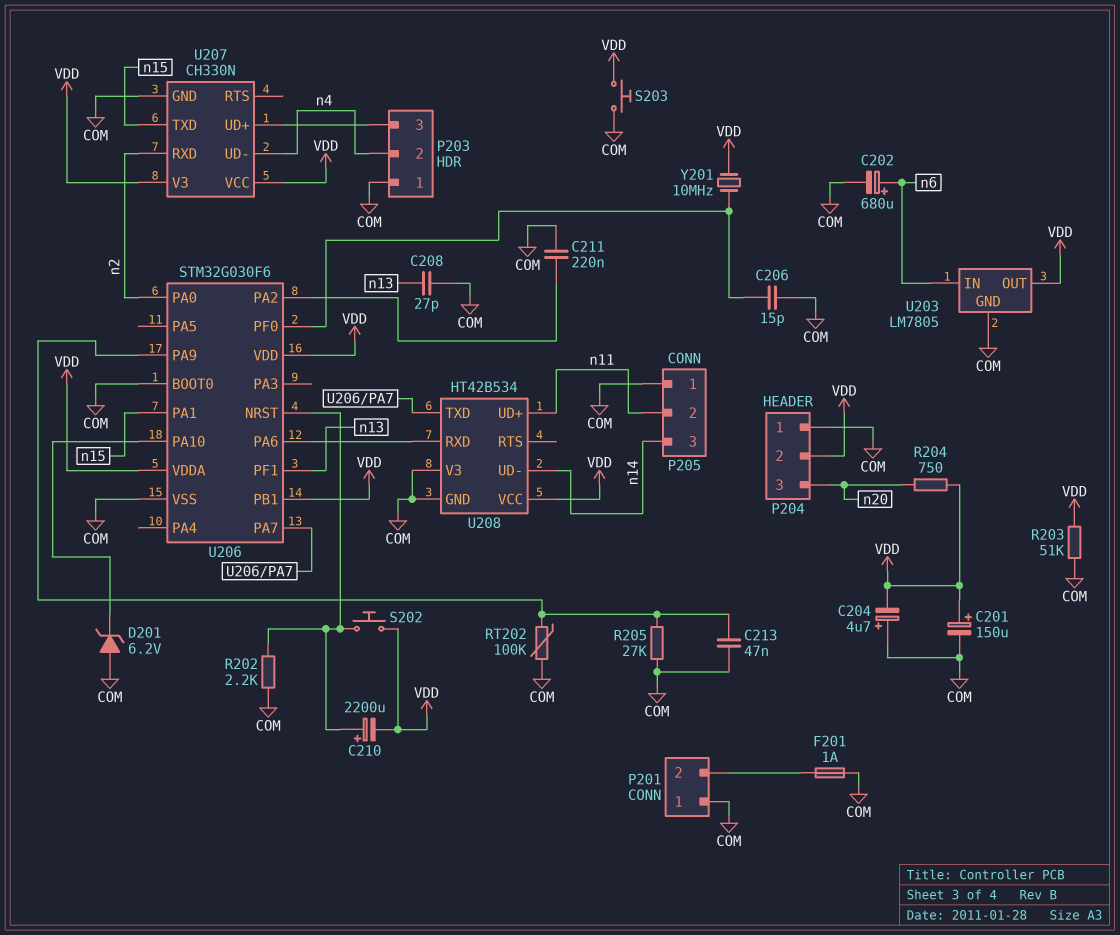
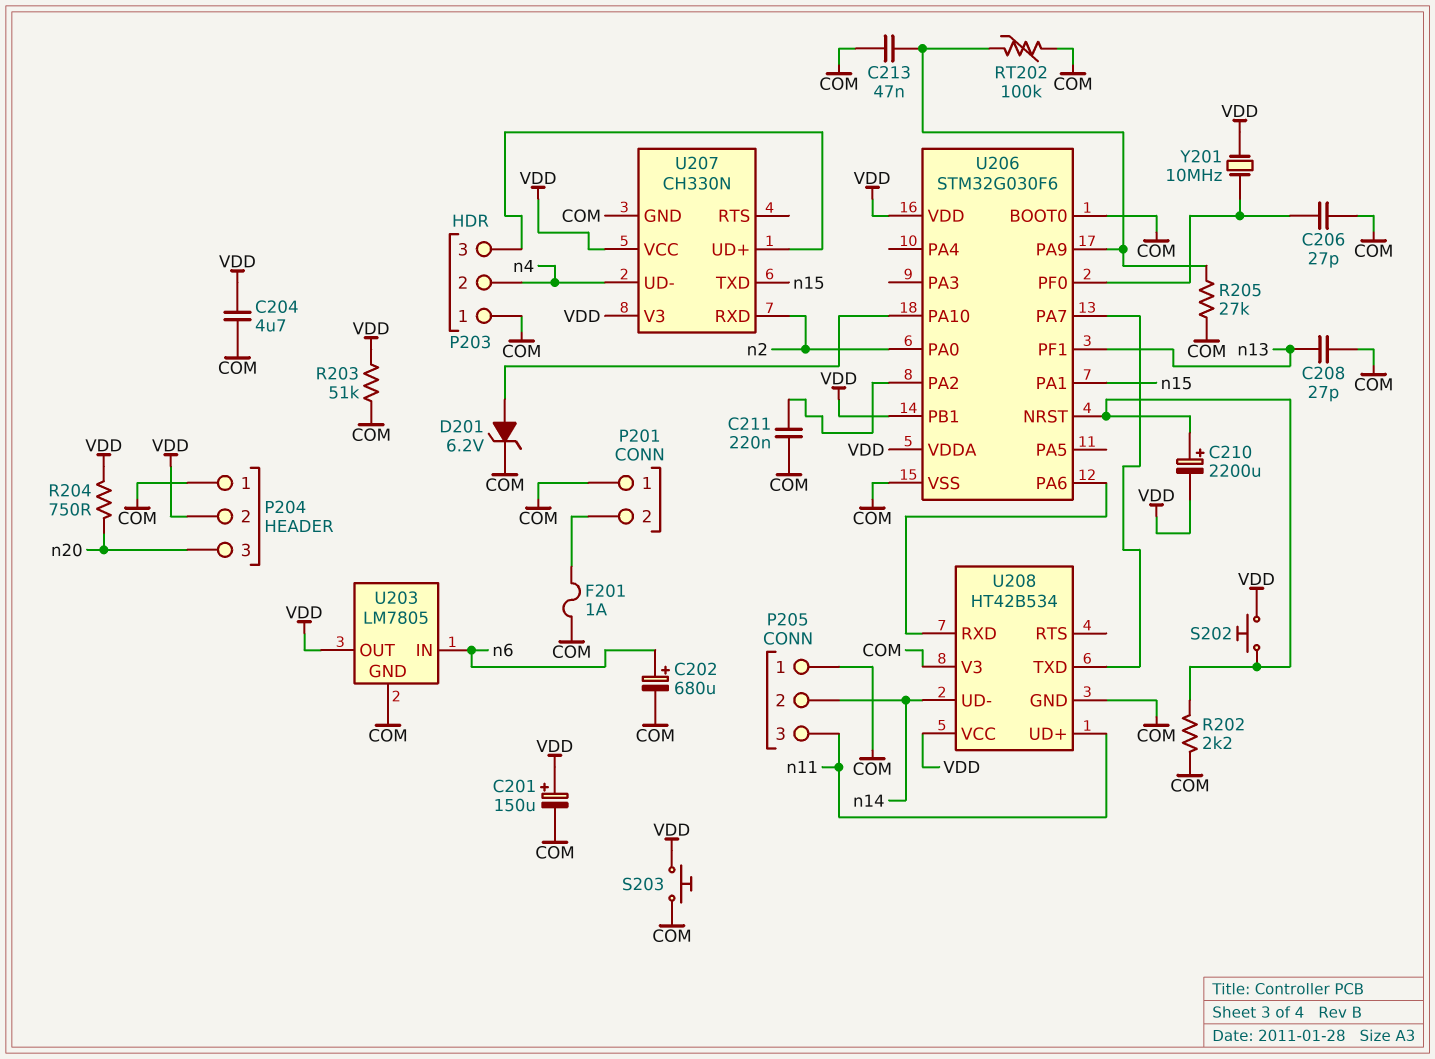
C204: 4.7uF (plus COM, minus VDD) -> 4.7uF (COM, VDD)
C206: 15pF (COM, U206/PF0) -> 27pF (COM, U206/PF0)
D201: zener 6.2V (A COM, K U206/PA10) -> zener 6.2V (A U206/PA10, K COM)
P205 pin 2: n11 -> n14
P205 pin 3: n14 -> n11

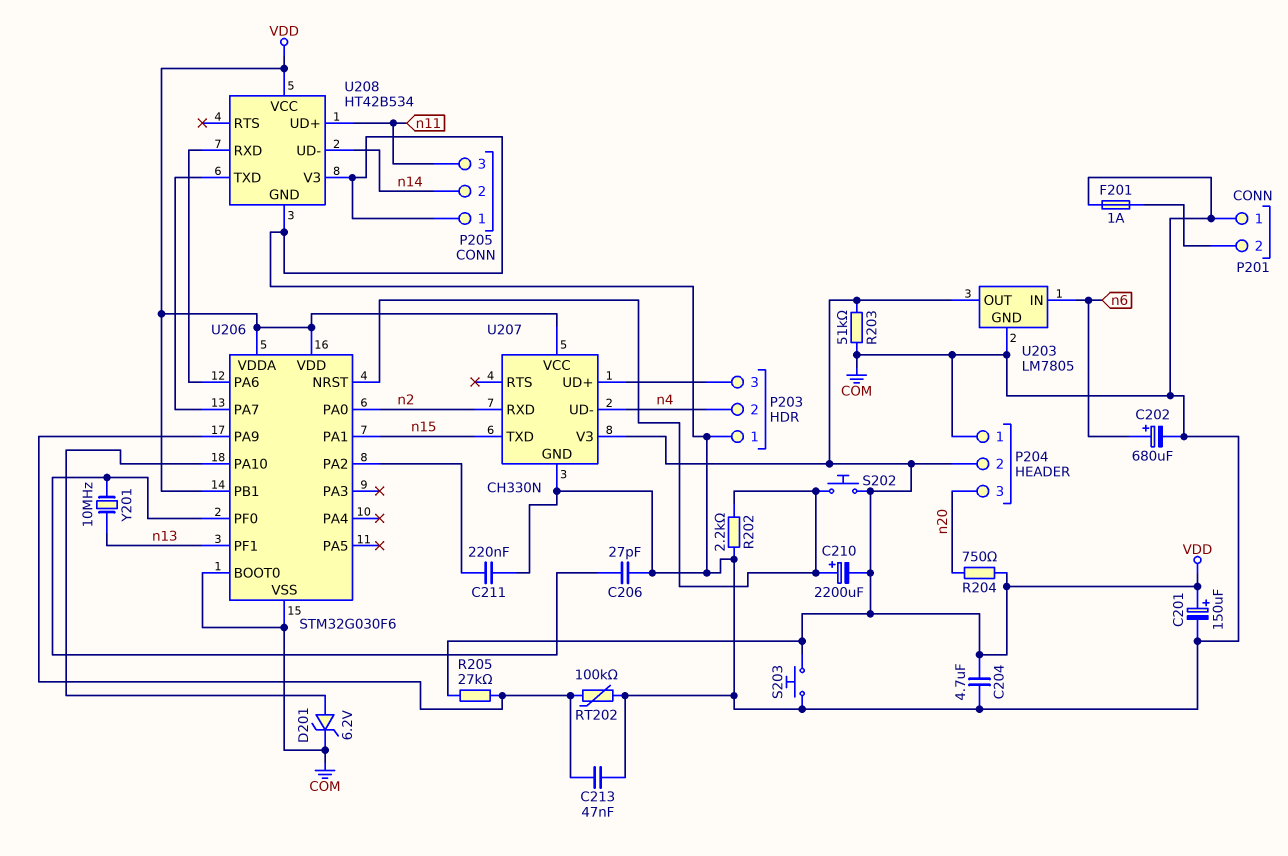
C208: 27pF (COM, n13) -> none
R205: 27k (COM, U206/PA9) -> 27k (U206/PA9, VDD)
Y201: 10MHz (U206/PF0, VDD) -> 10MHz (U206/PF0, n13)

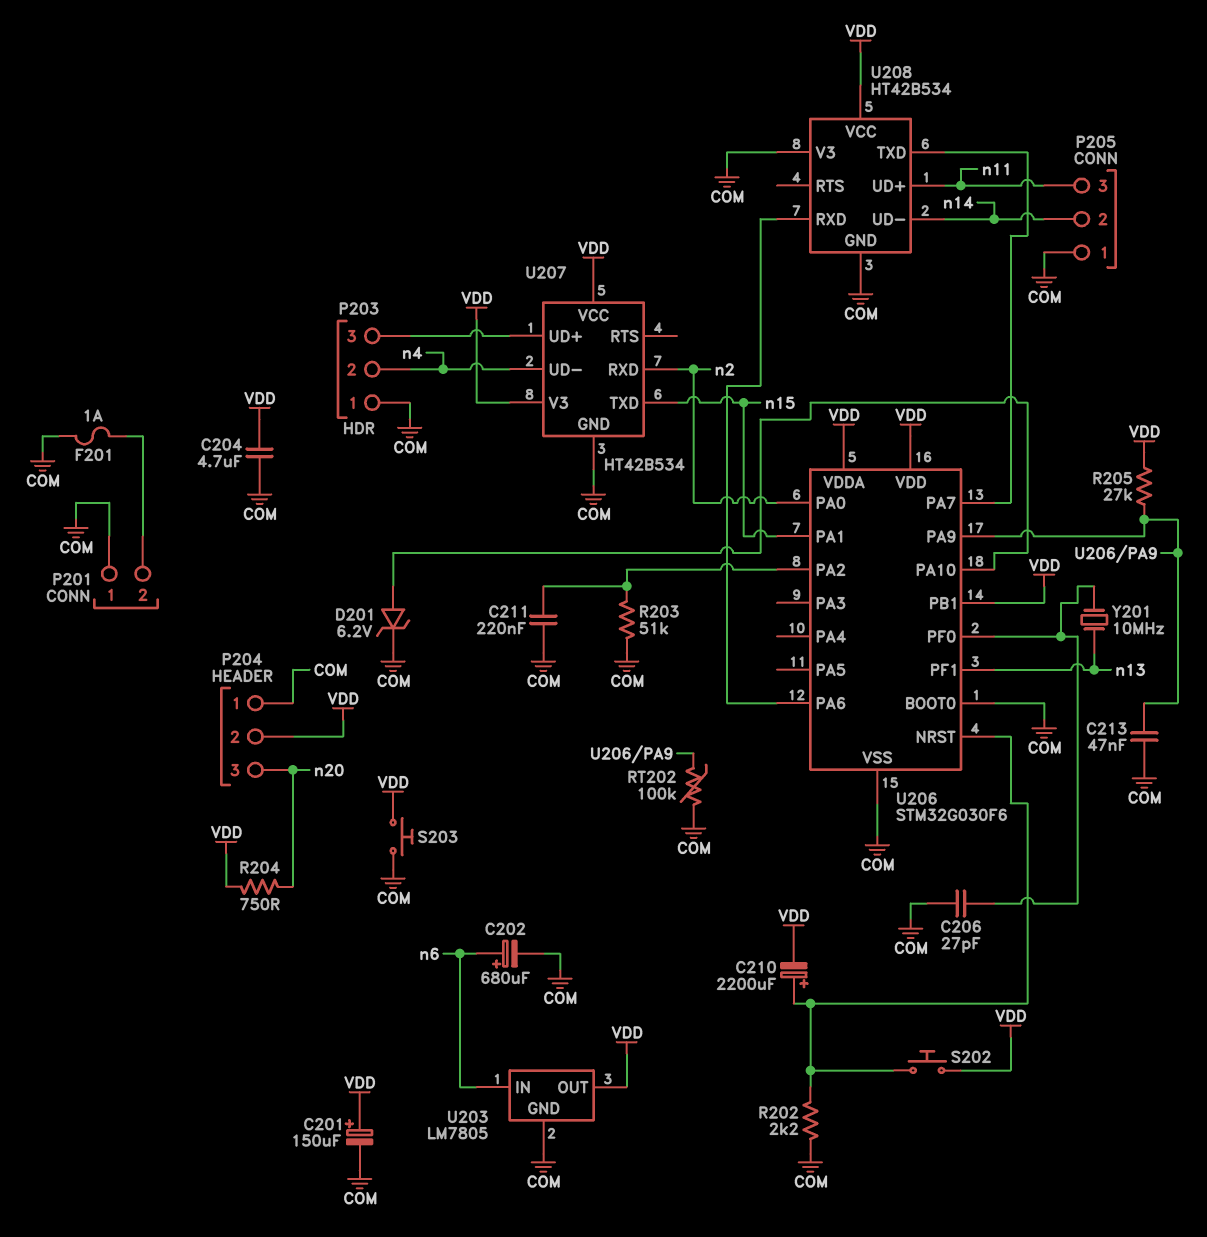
R203: 51k (COM, VDD) -> 51k (COM, U206/PA2)
U207: CH330N -> HT42B534

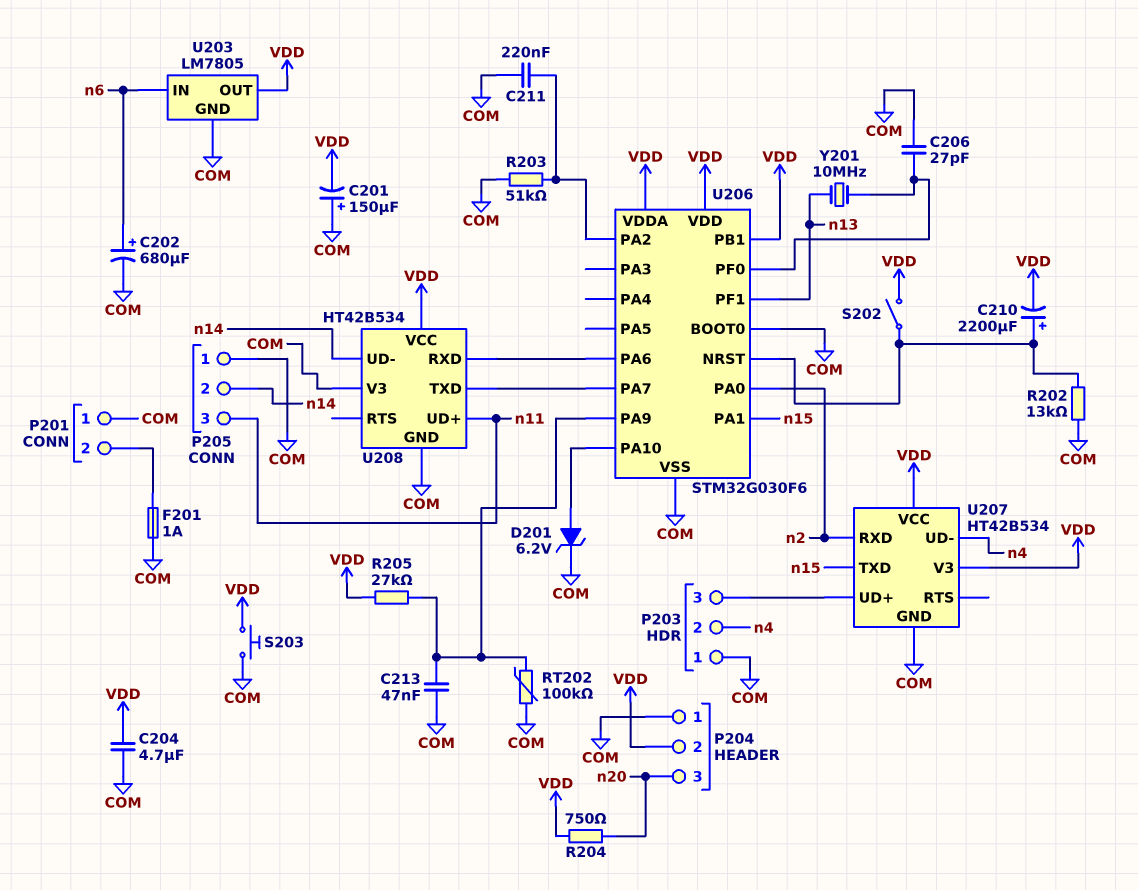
C201: 150uF (plus VDD, minus COM) -> 150uF (plus COM, minus VDD)
R202: 2.2k (COM, U206/NRST) -> 13k (COM, U206/NRST)
S202: button (U206/NRST, VDD) -> switch (U206/NRST, VDD)

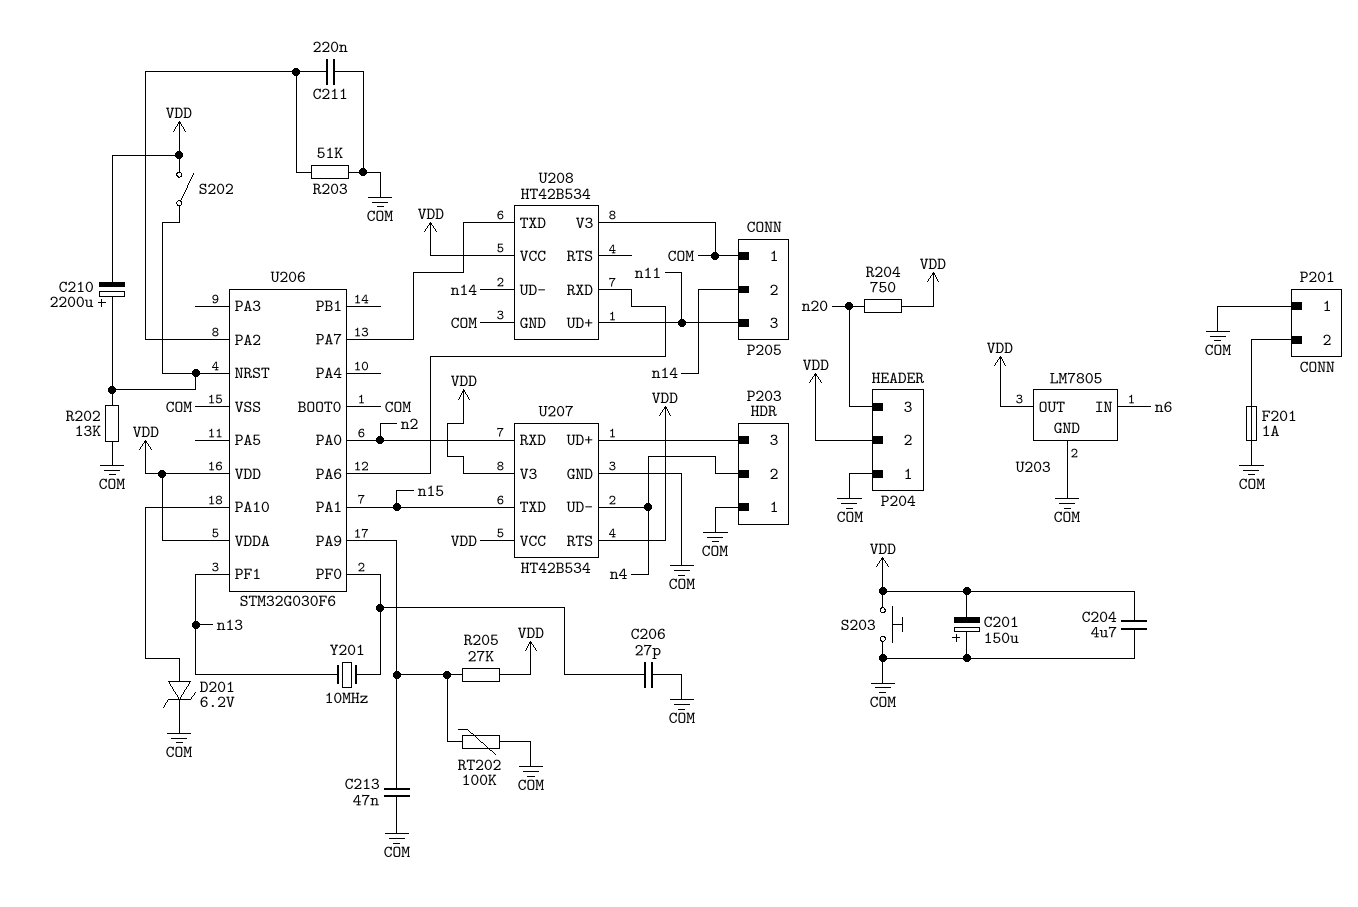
C202: 680uF (plus n6, minus COM) -> none
U206 pin PB1: VDD -> none
U207 pin RTS: none -> VDD

